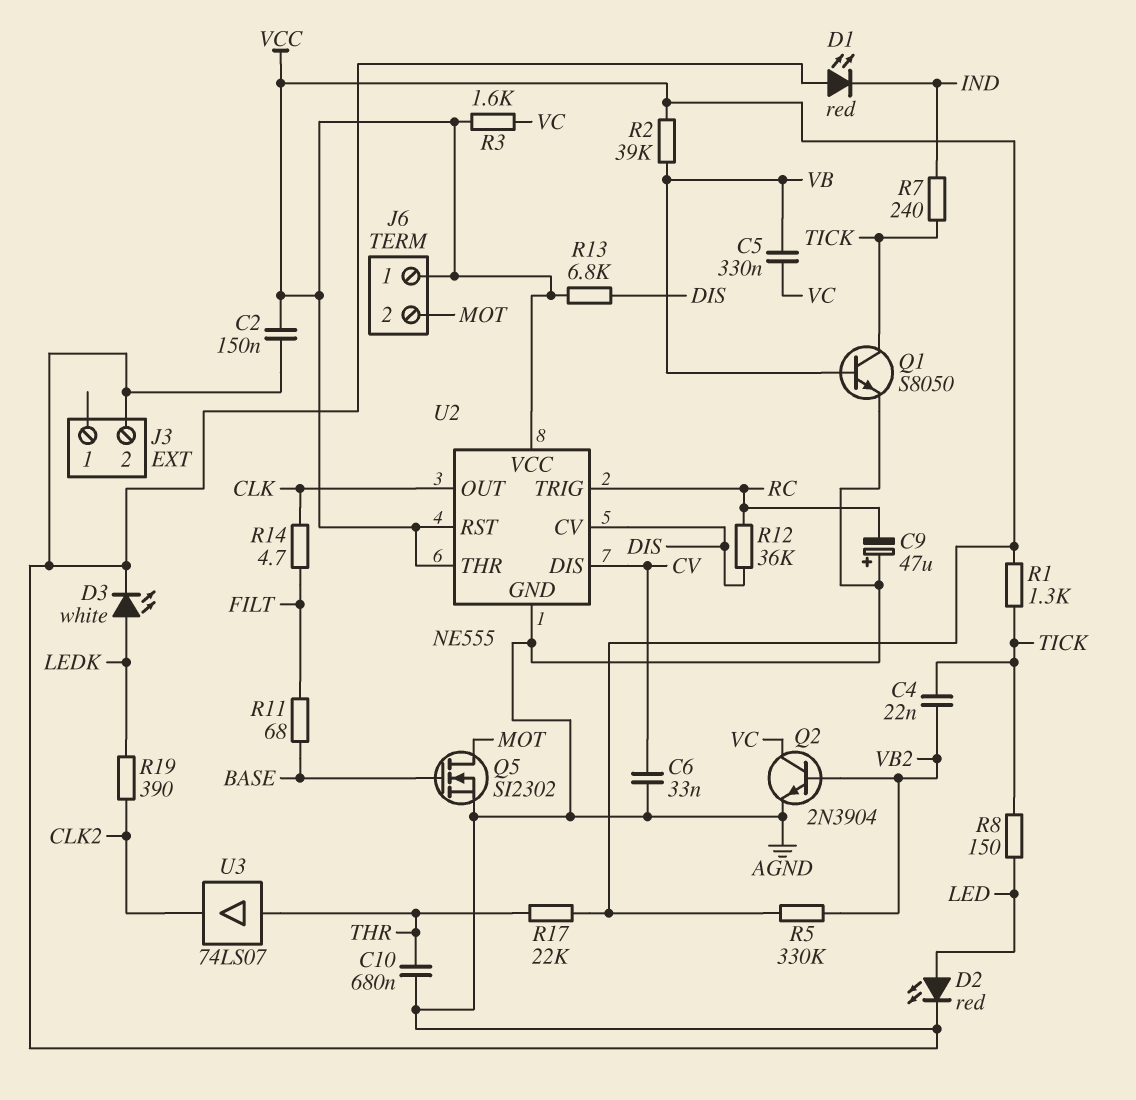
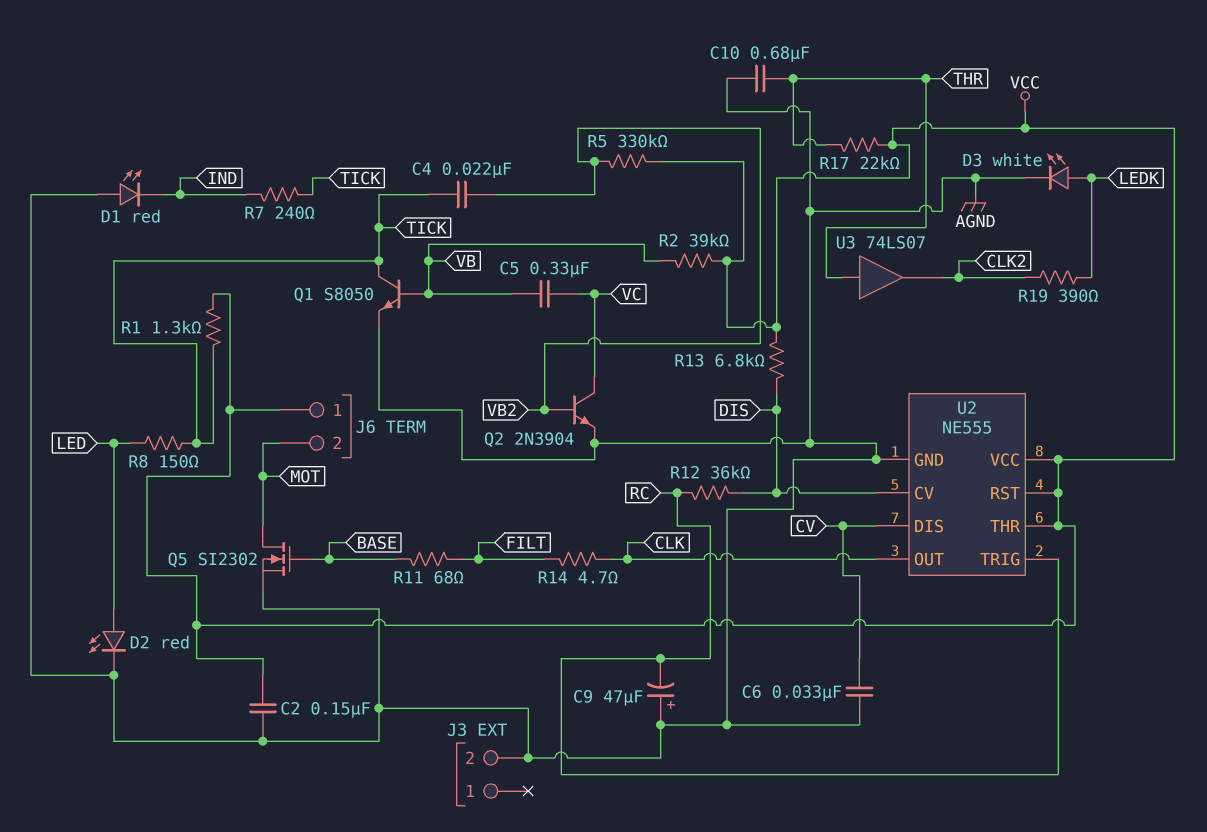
R3: 1.6k (VC, VCC) -> none

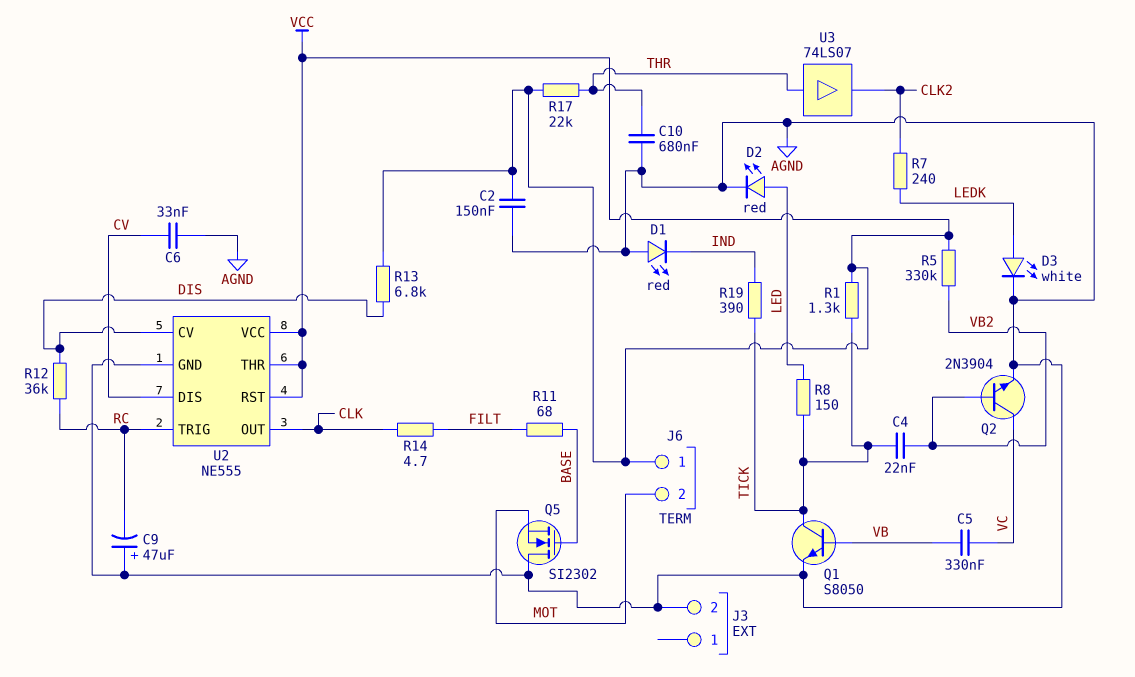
Q5: NMOS SI2302 (G BASE, D MOT, S AGND) -> NMOS SI2302 (G BASE, D AGND, S MOT)
R2: 39k (VB, VCC) -> none
R7: 240 (IND, TICK) -> 240 (CLK2, LEDK)
R19: 390 (CLK2, LEDK) -> 390 (IND, TICK)

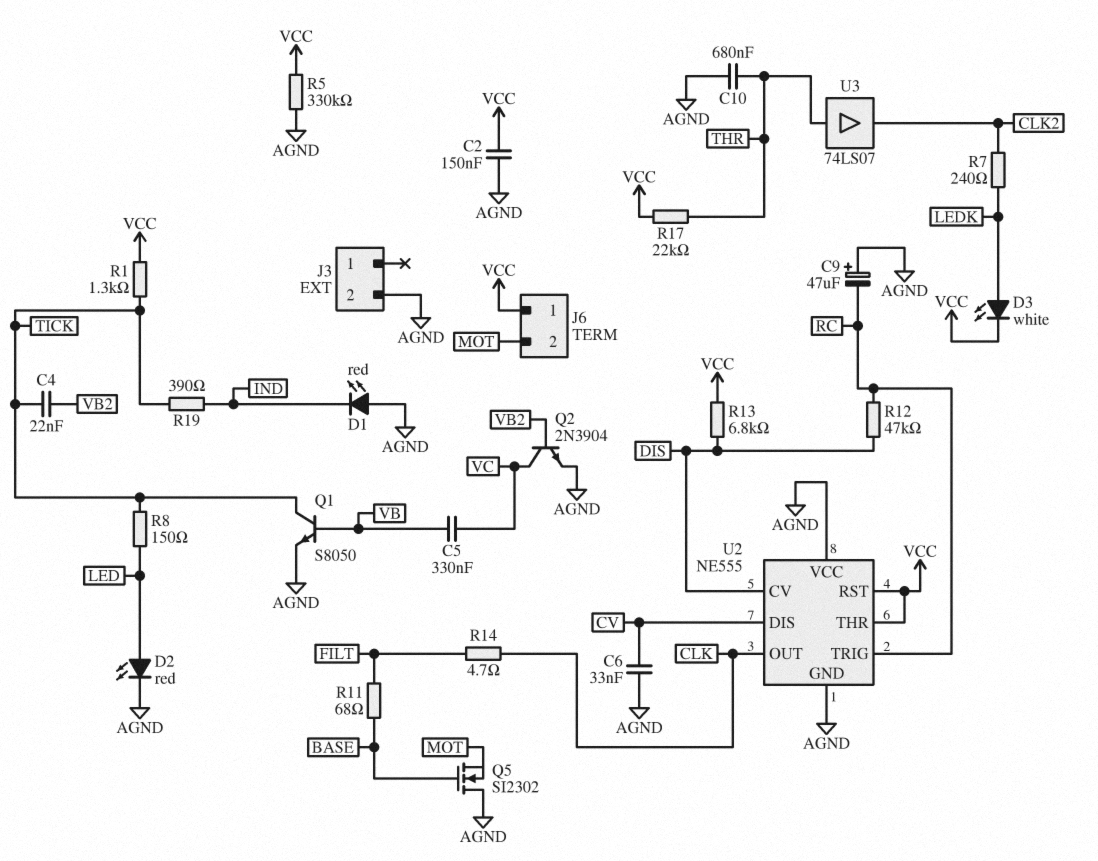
D3: LED white (A LEDK, K AGND) -> LED white (A LEDK, K VCC)
R5: 330k (VB2, VCC) -> 330k (AGND, VCC)
R12: 36k (DIS, RC) -> 47k (DIS, RC)
U2 pin VCC: VCC -> AGND

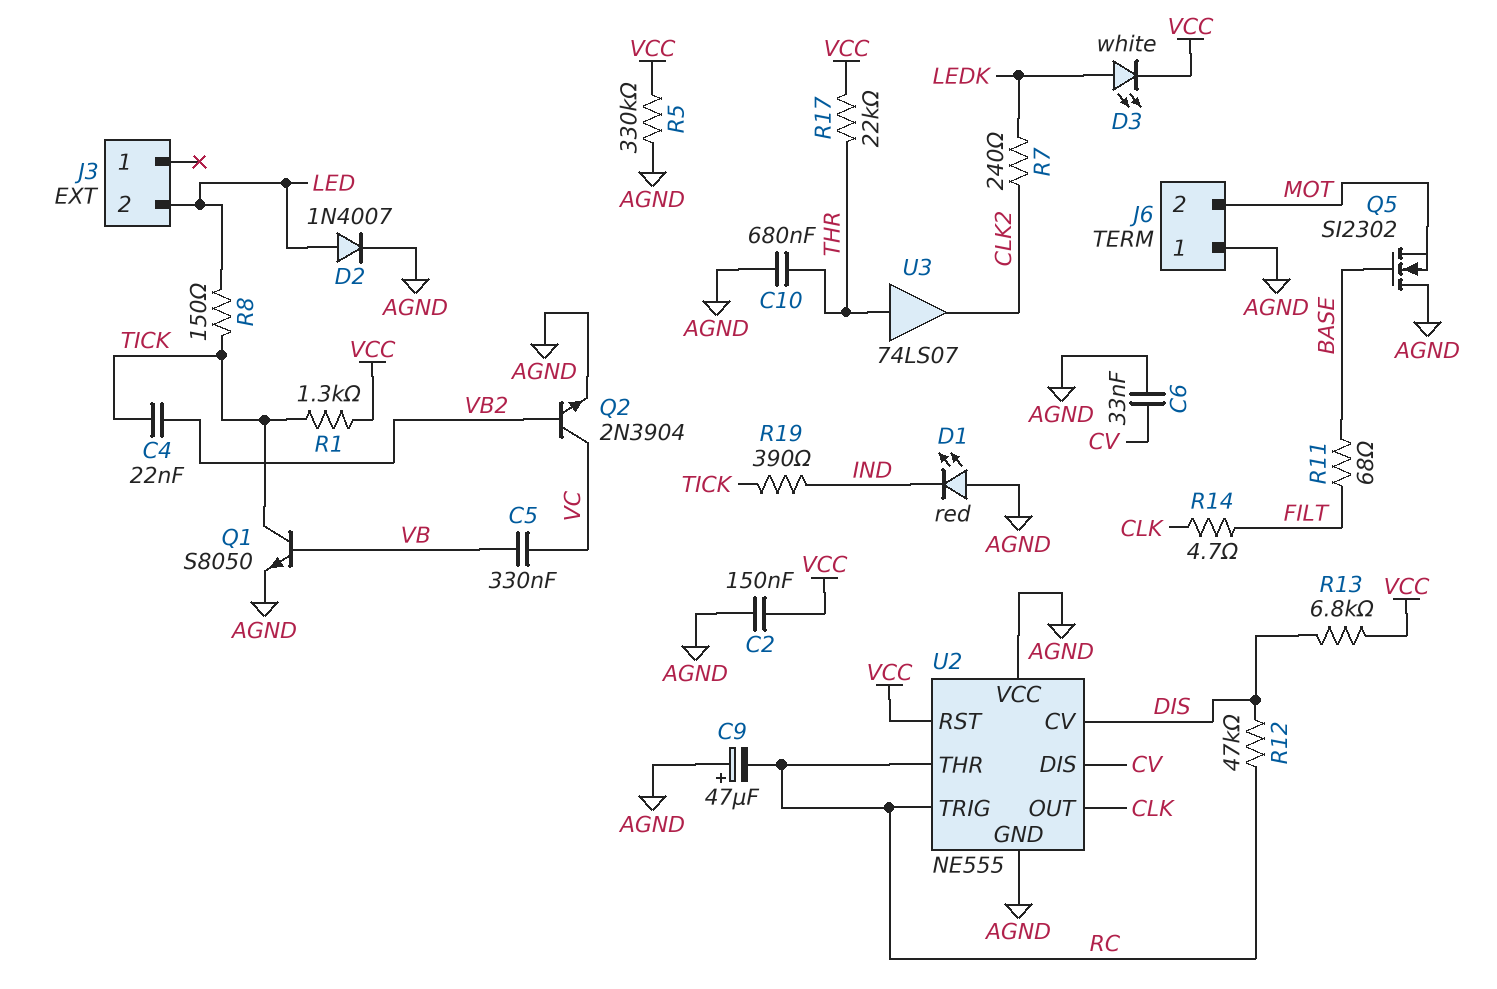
D2: LED red (A LED, K AGND) -> diode 1N4007 (A LED, K AGND)
J3 pin 2: AGND -> LED
J6 pin 1: VCC -> AGND
U2 pin THR: VCC -> RC

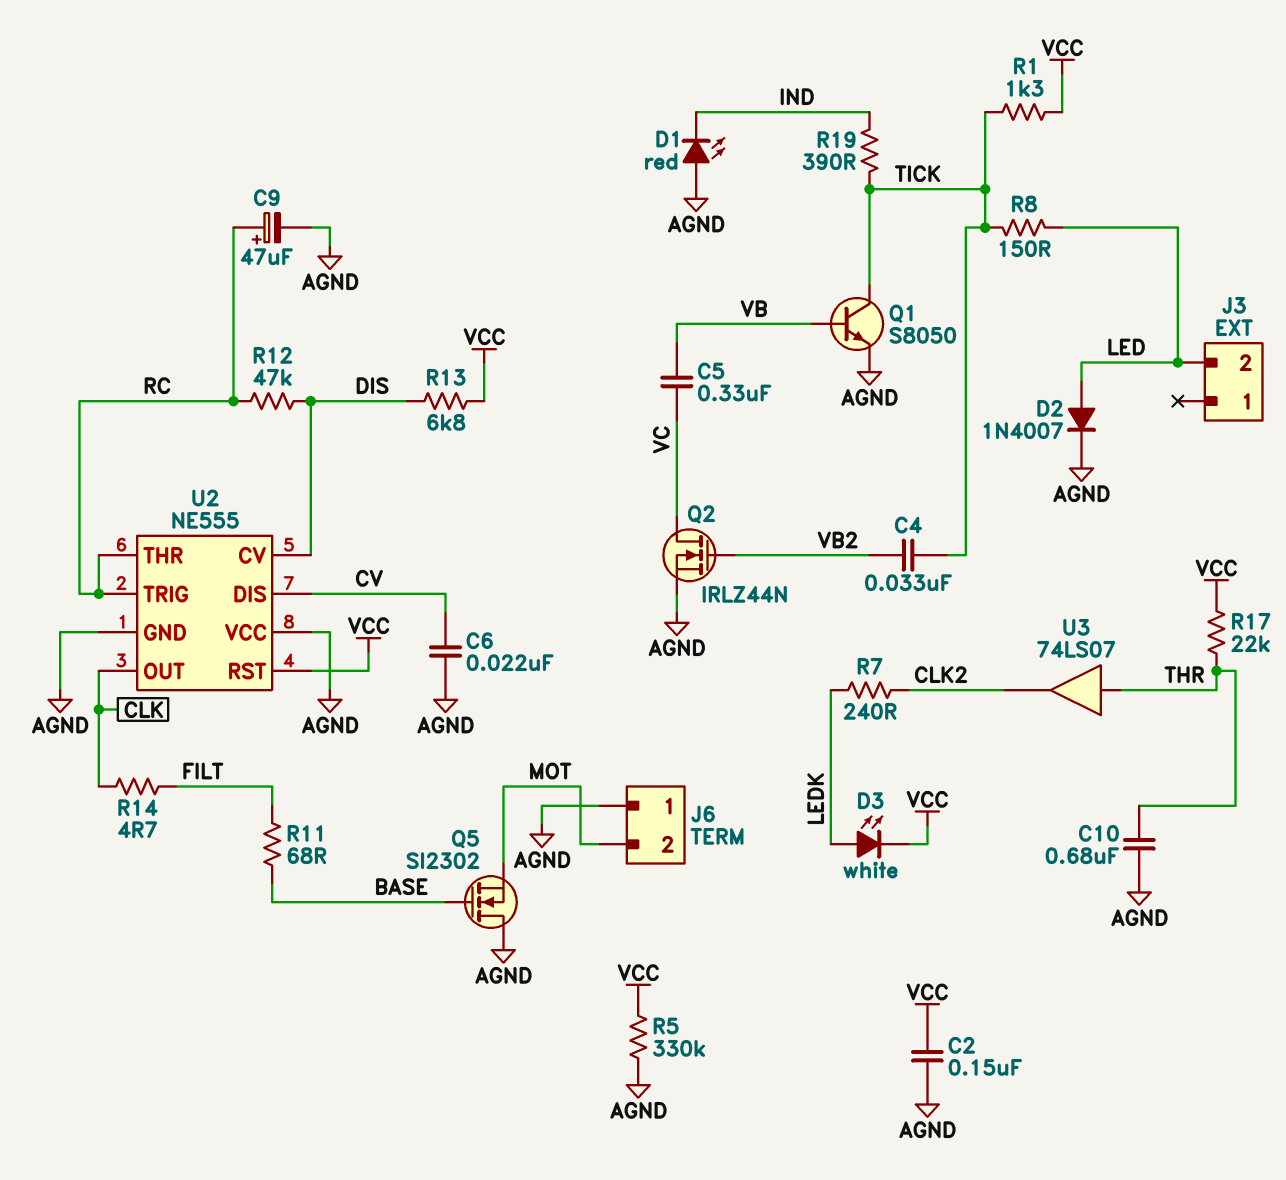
C4: 22nF (TICK, VB2) -> 33nF (TICK, VB2)
C6: 33nF (AGND, CV) -> 22nF (AGND, CV)
C9: 47uF (plus AGND, minus RC) -> 47uF (plus RC, minus AGND)
Q2: NPN 2N3904 (B VB2, C VC, E AGND) -> NMOS IRLZ44N (G VB2, D VC, S AGND)

